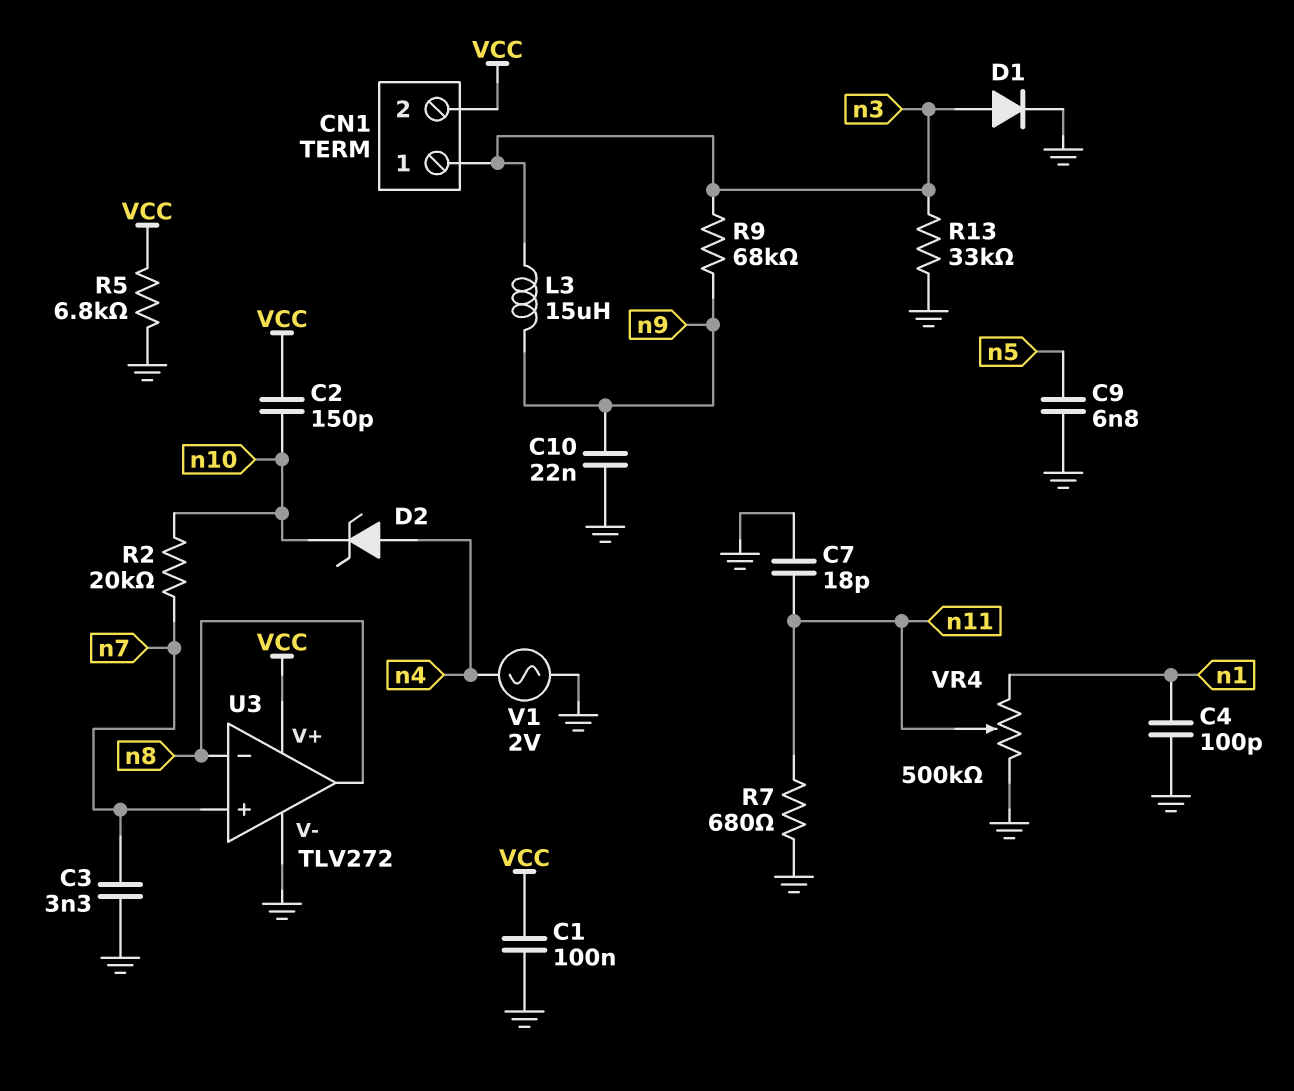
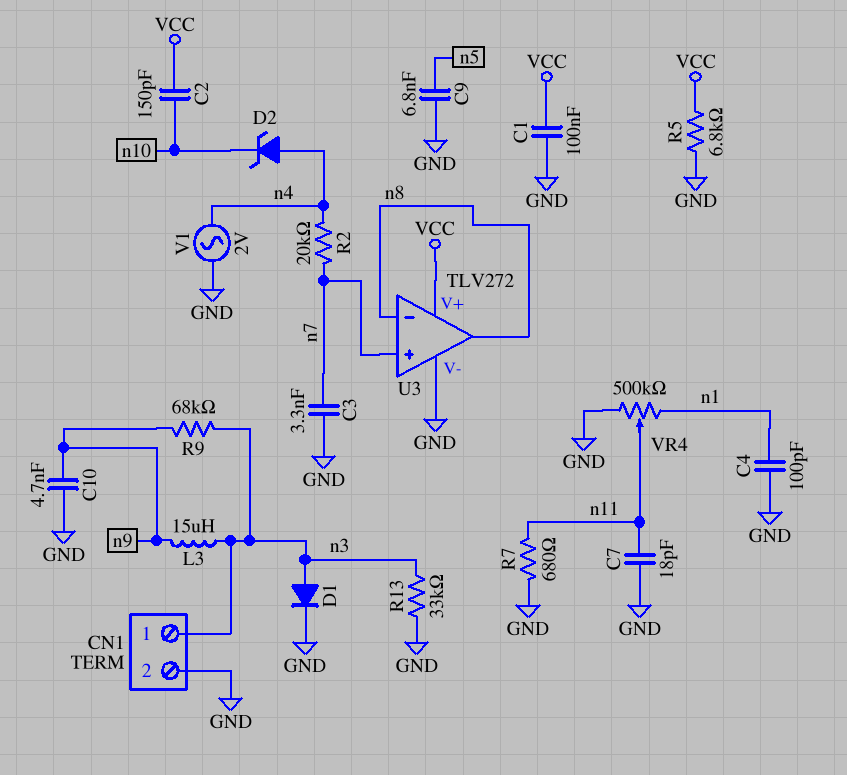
C10: 22nF (GND, n9) -> 4.7nF (GND, n9)
CN1 pin 2: VCC -> GND
R2: 20k (n7, n10) -> 20k (n4, n7)

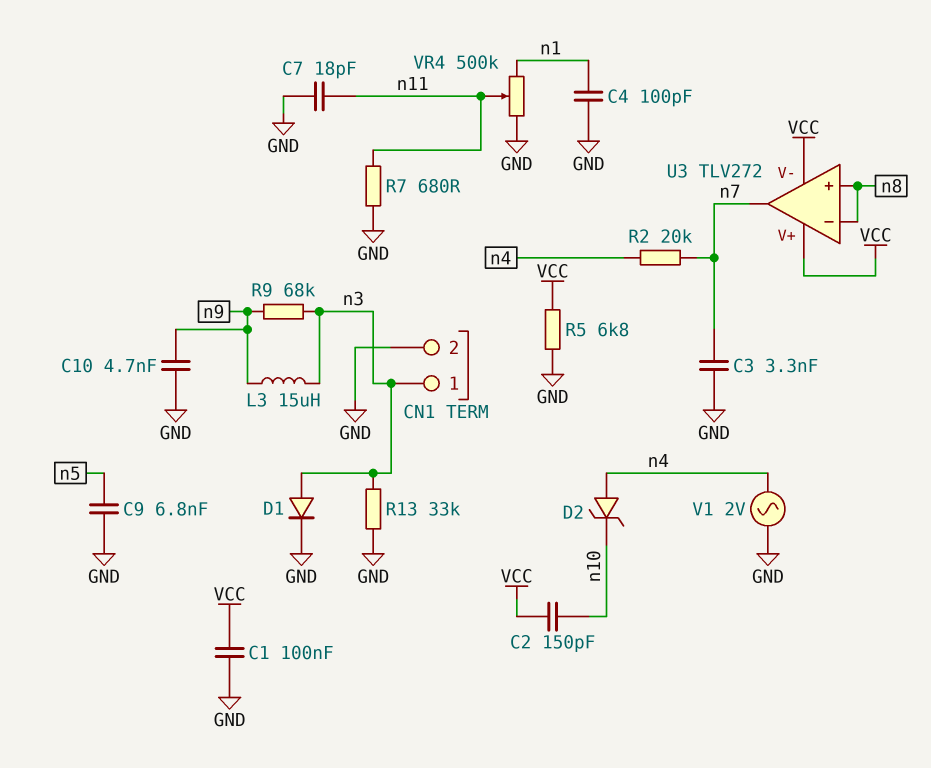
U3 pin V-: GND -> VCC
U3 pin in+: n7 -> n8
U3 pin out: n8 -> n7

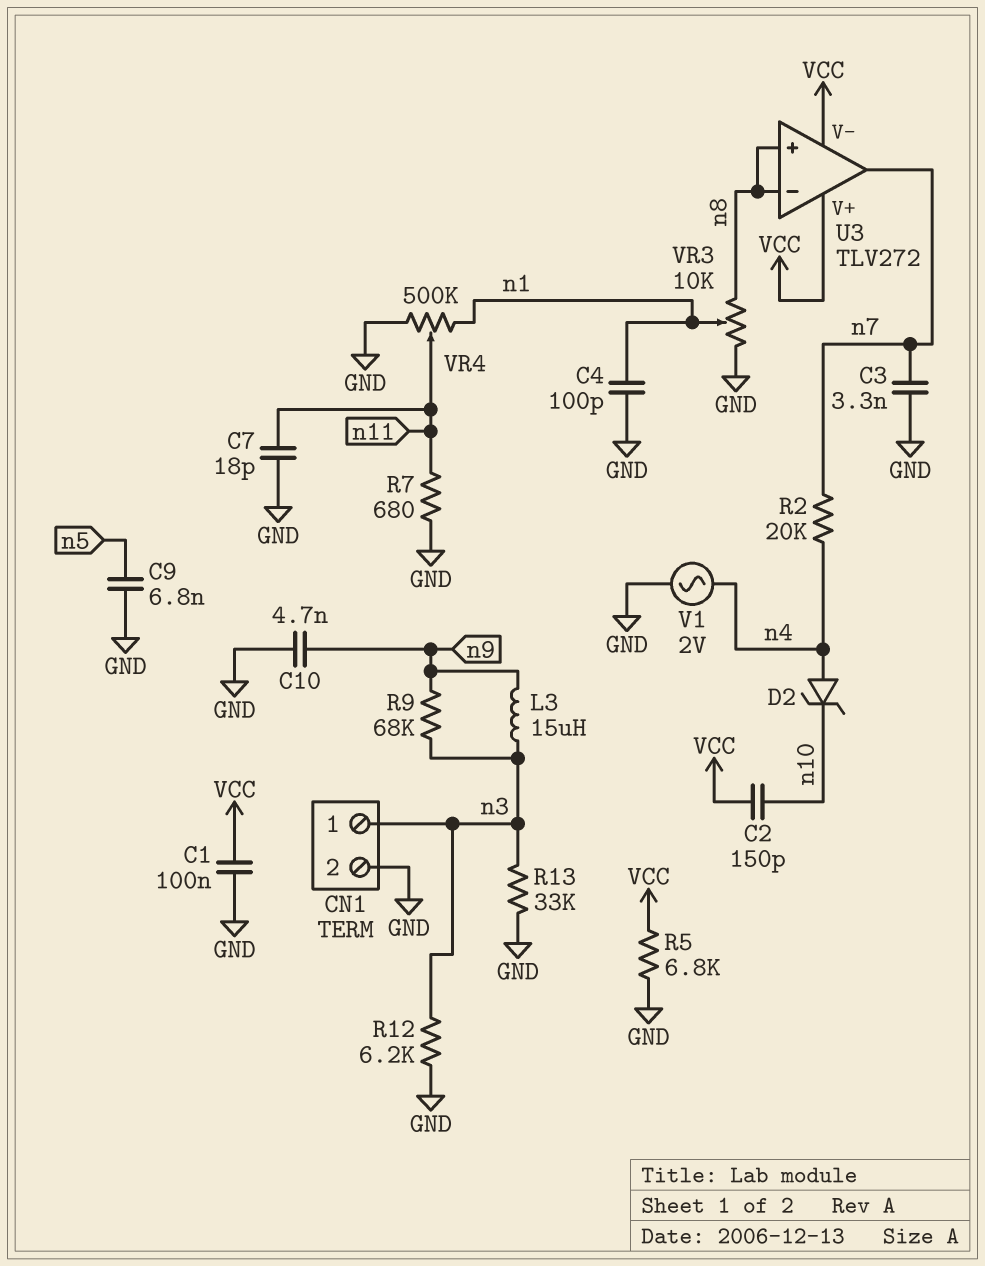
D1: diode (A n3, K GND) -> none
R12: none -> 6.2k (GND, n3)
VR3: none -> 10k (GND, n8, wiper n1)

